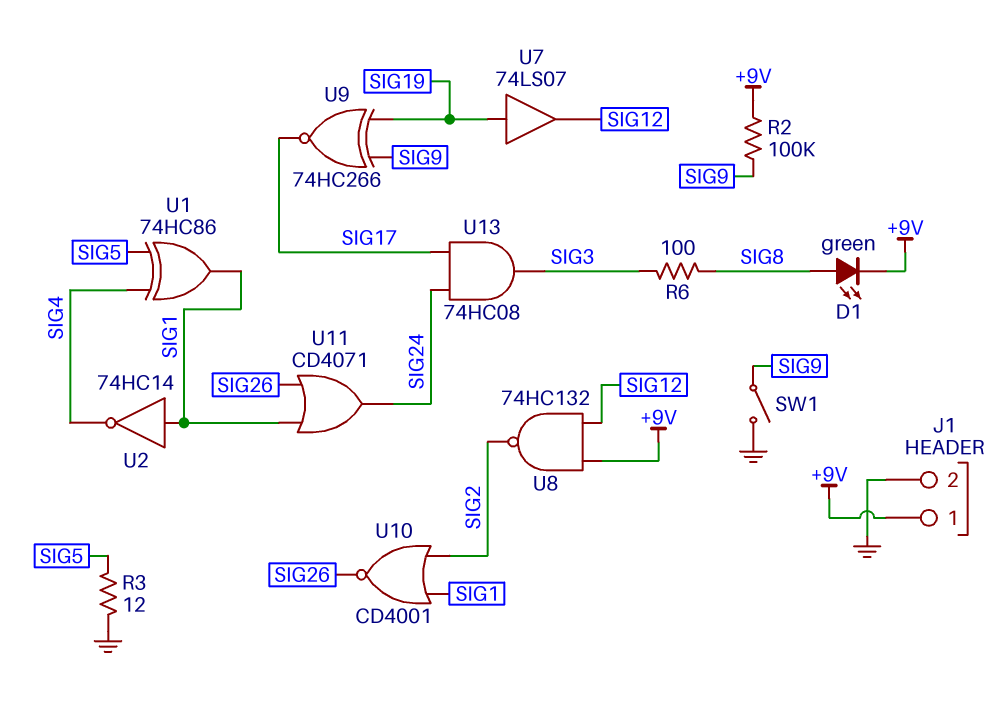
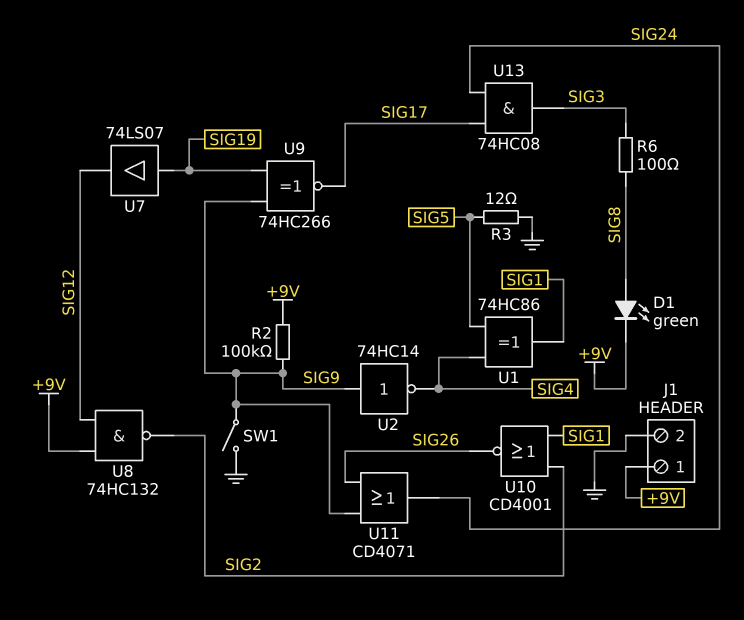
U2: NOT 74HC14 (in SIG1, out SIG4) -> NOT 74HC14 (in SIG9, out SIG4)
U11: OR CD4071 (in SIG1, in SIG26, out SIG24) -> OR CD4071 (in SIG9, in SIG26, out SIG24)

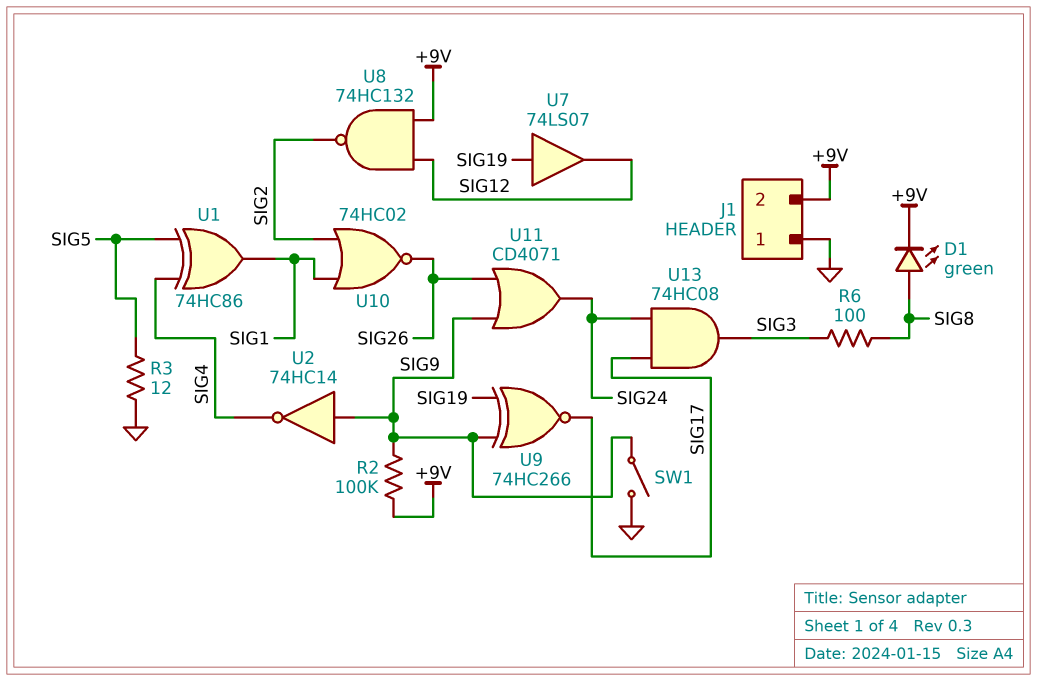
J1 pin 1: +9V -> GND
J1 pin 2: GND -> +9V
U10: NOR CD4001 (in SIG1, in SIG2, out SIG26) -> NOR 74HC02 (in SIG1, in SIG2, out SIG26)

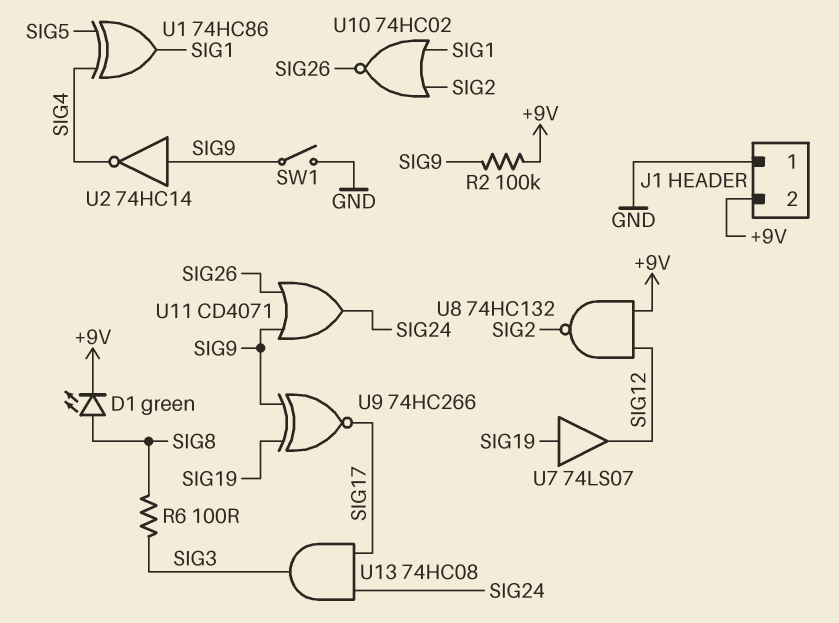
R3: 12 (GND, SIG5) -> none

